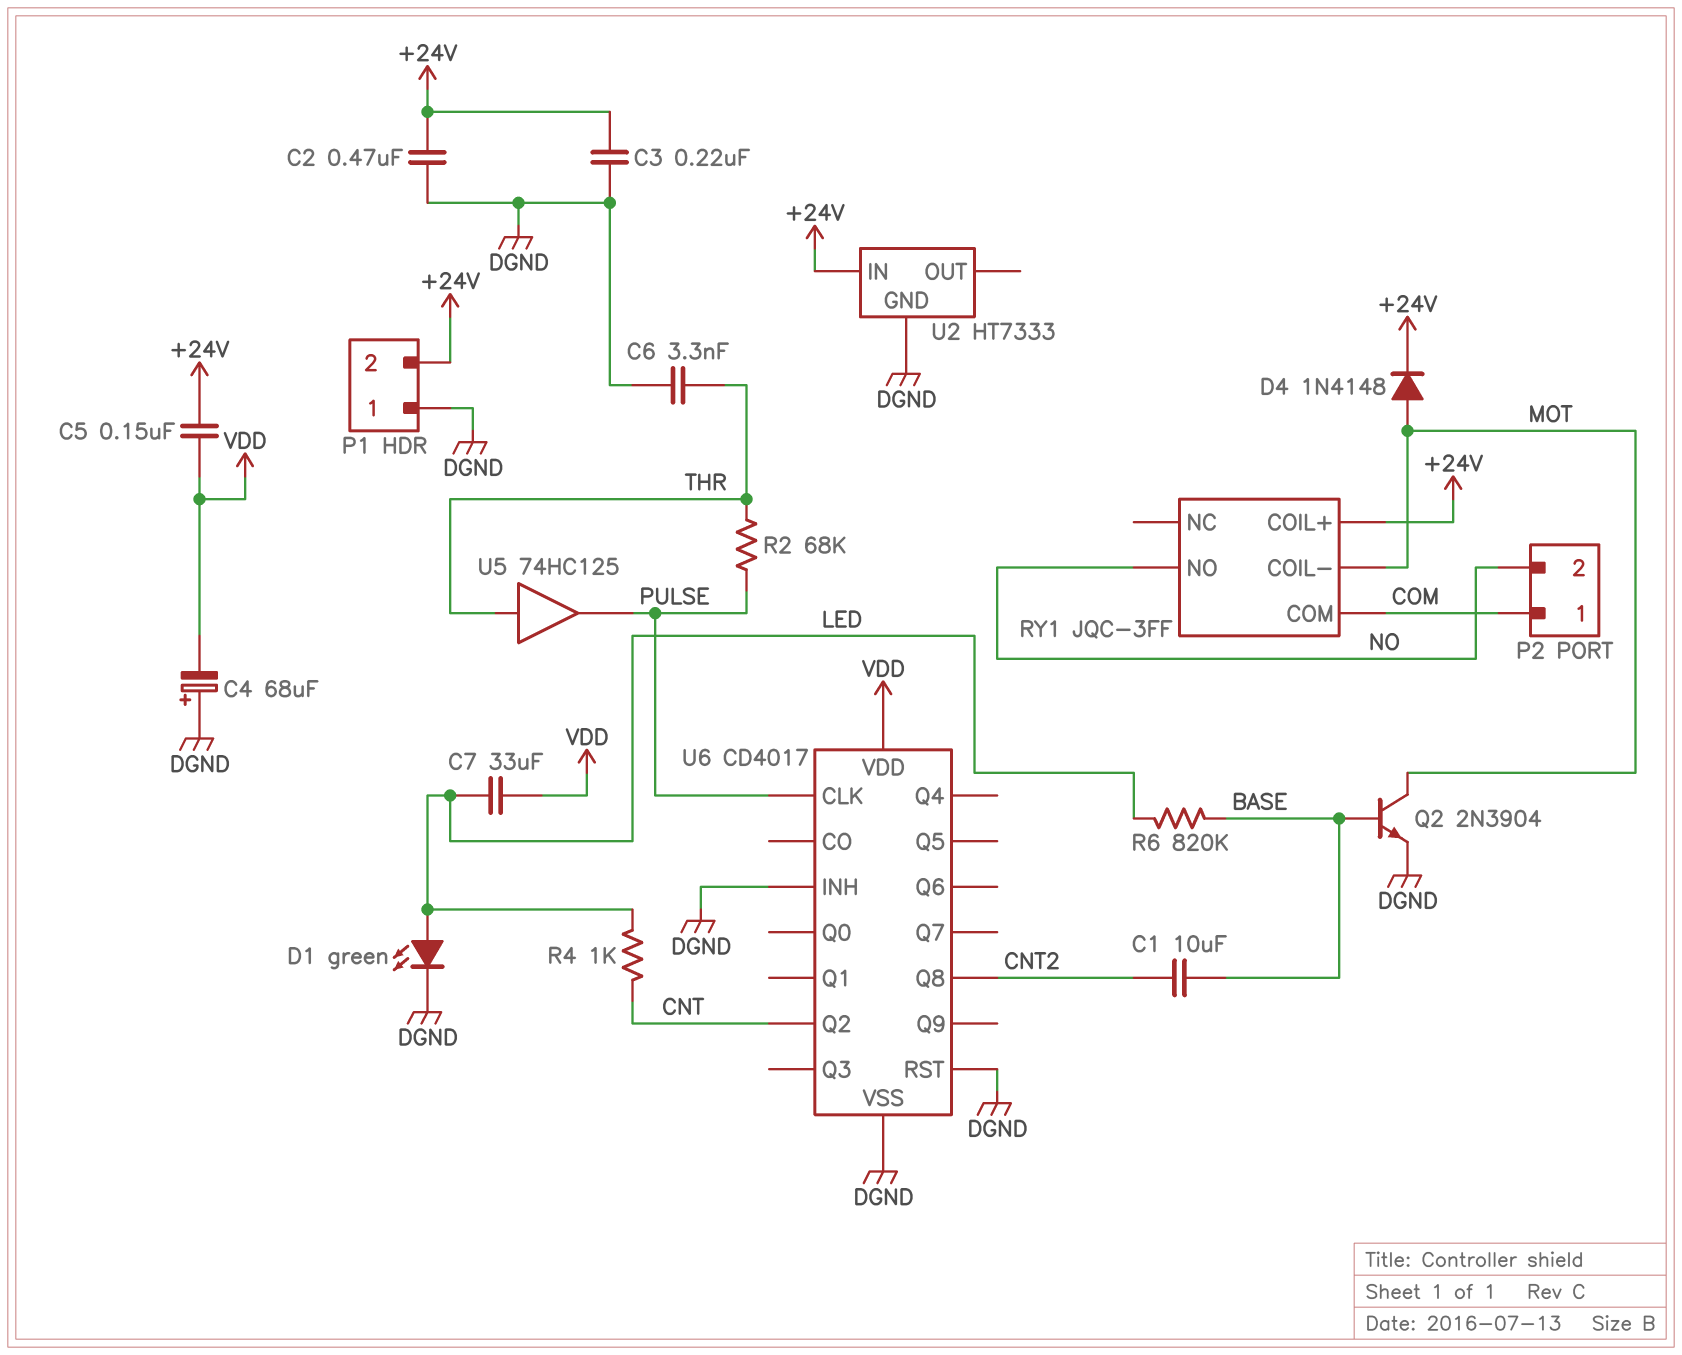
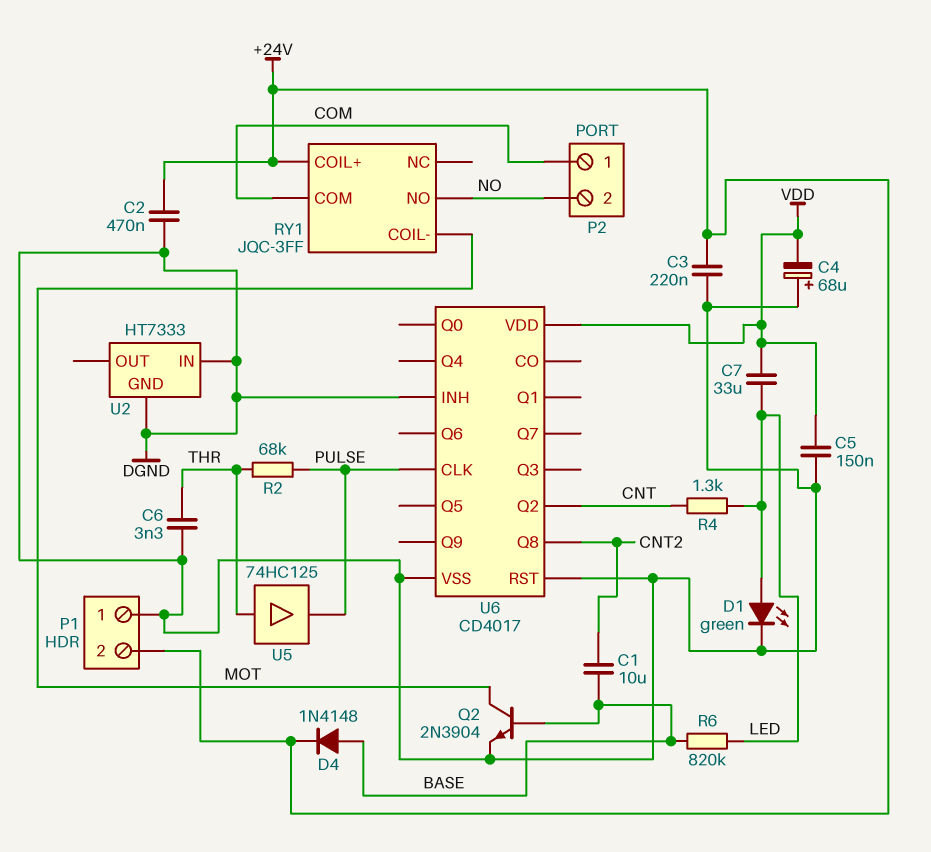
C5: 150nF (+24V, VDD) -> 150nF (DGND, VDD)
D4: diode 1N4148 (A MOT, K +24V) -> diode 1N4148 (A BASE, K +24V)
R4: 1k (CNT, LED) -> 1.3k (CNT, LED)
U2 pin IN: +24V -> DGND

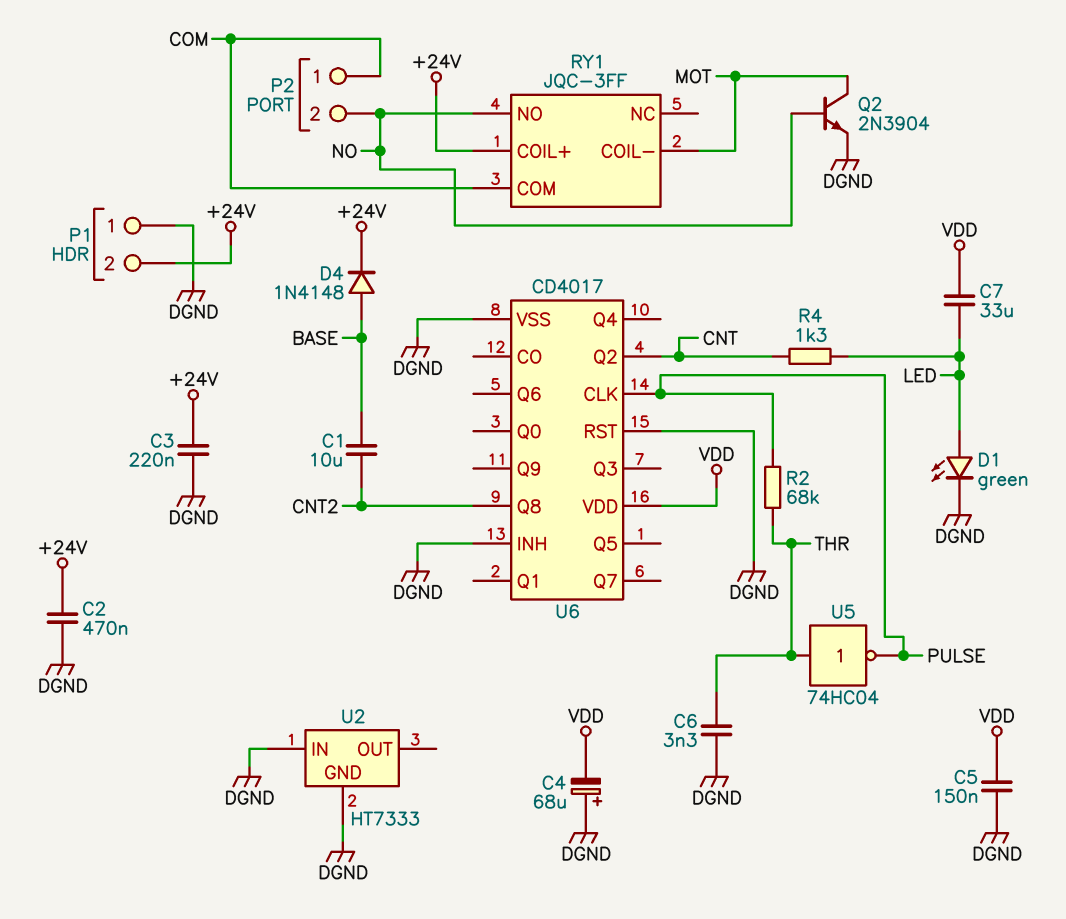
Q2: NPN 2N3904 (B BASE, C MOT, E DGND) -> NPN 2N3904 (B NO, C MOT, E DGND)
R6: 820k (BASE, LED) -> none
U5: buffer 74HC125 (in THR, out PULSE) -> NOT 74HC04 (in THR, out PULSE)

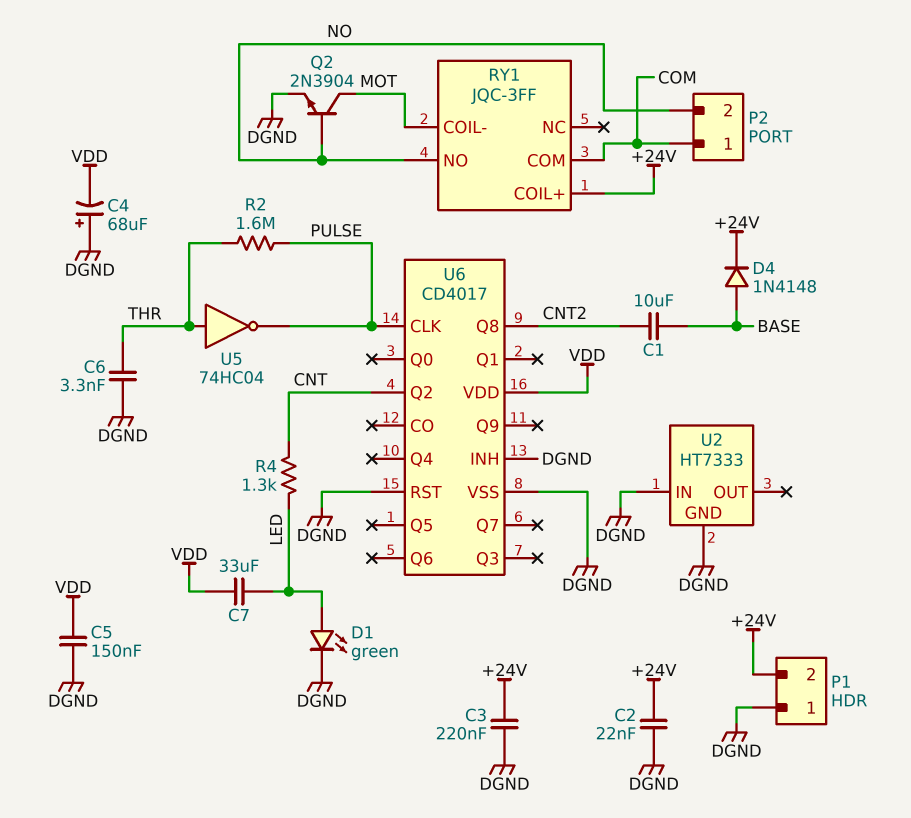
C2: 470nF (+24V, DGND) -> 22nF (+24V, DGND)
R2: 68k (PULSE, THR) -> 1.6M (PULSE, THR)

